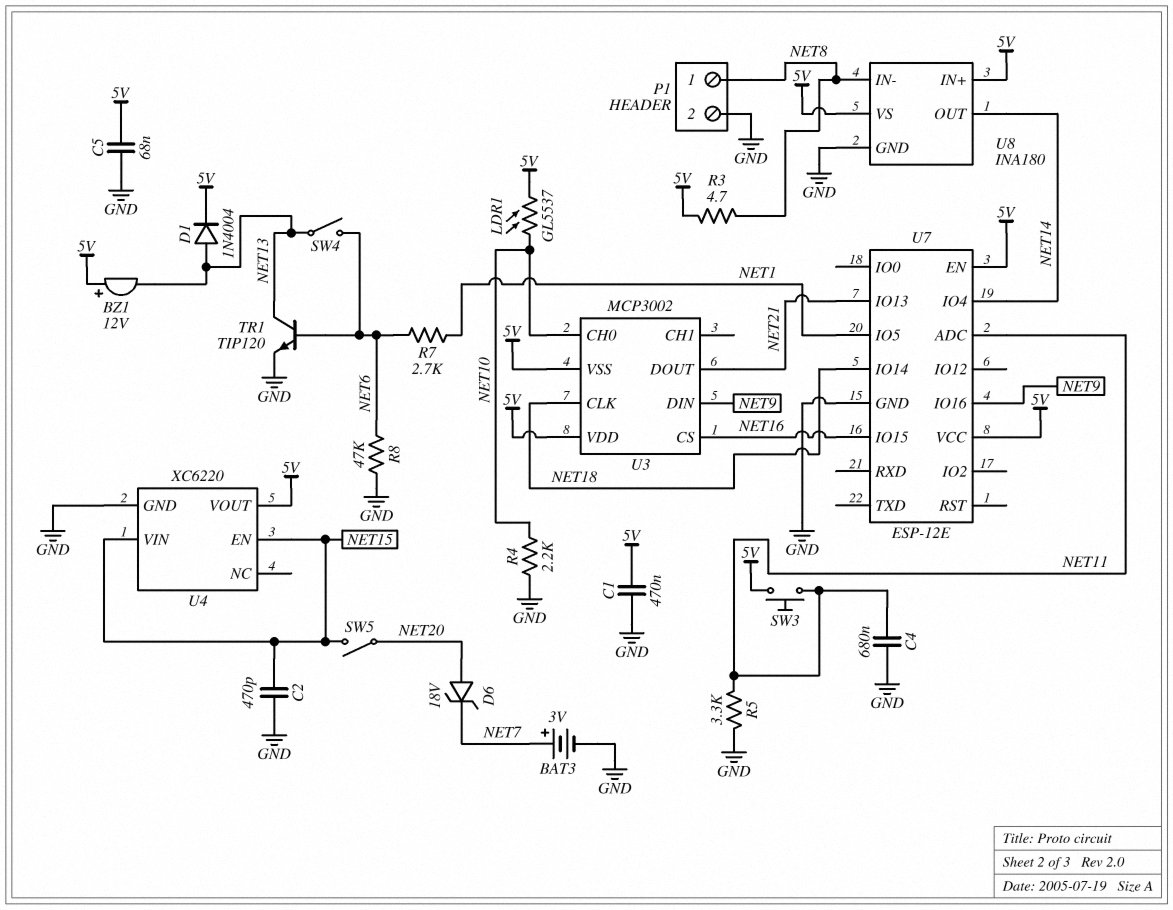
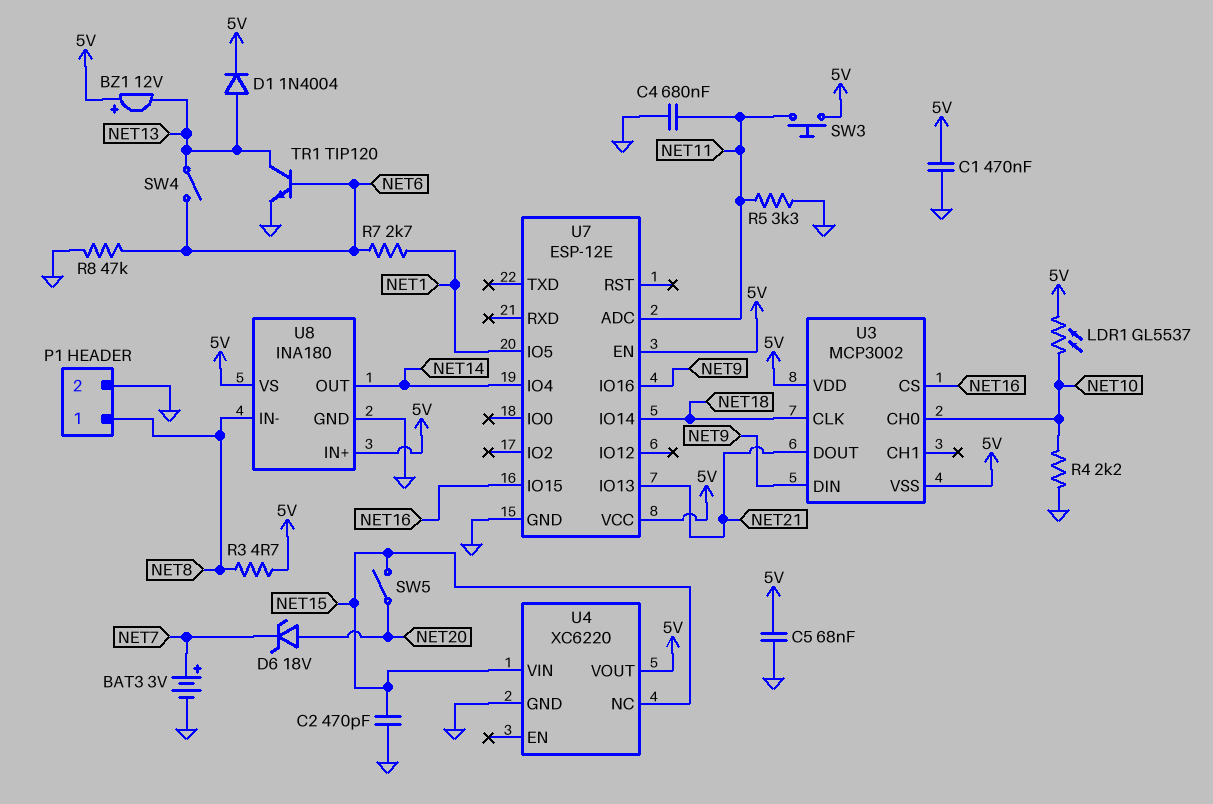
U4 pin EN: NET15 -> none
U4 pin NC: none -> NET15

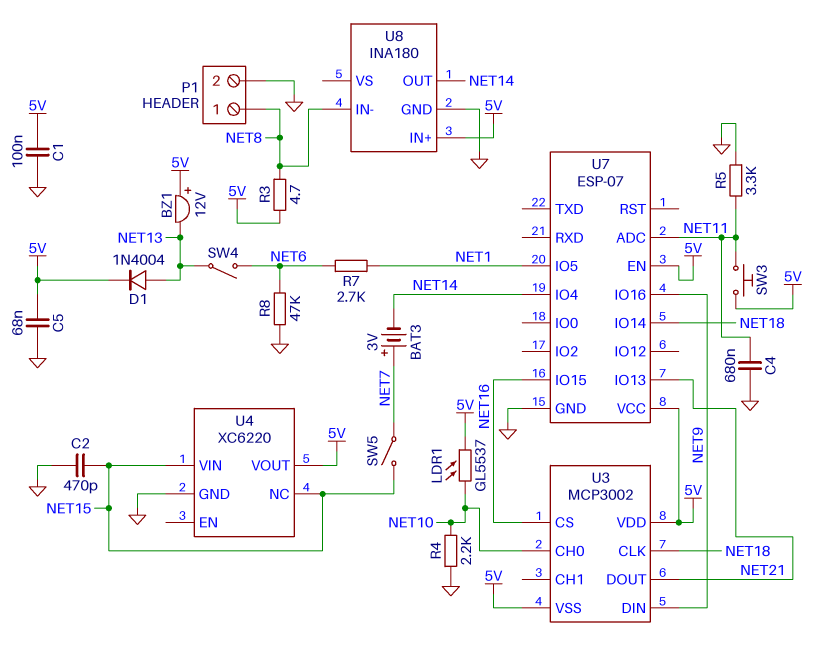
BAT3: 3V (plus NET7, minus GND) -> 3V (plus NET7, minus NET14)
C1: 470nF (5V, GND) -> 100nF (5V, GND)
D6: zener 18V (A NET20, K NET7) -> none
SW5: switch (NET15, NET20) -> switch (NET7, NET15)
TR1: NPN TIP120 (B NET6, C NET13, E GND) -> none
U7: ESP-12E -> ESP-07
U8 pin VS: 5V -> none

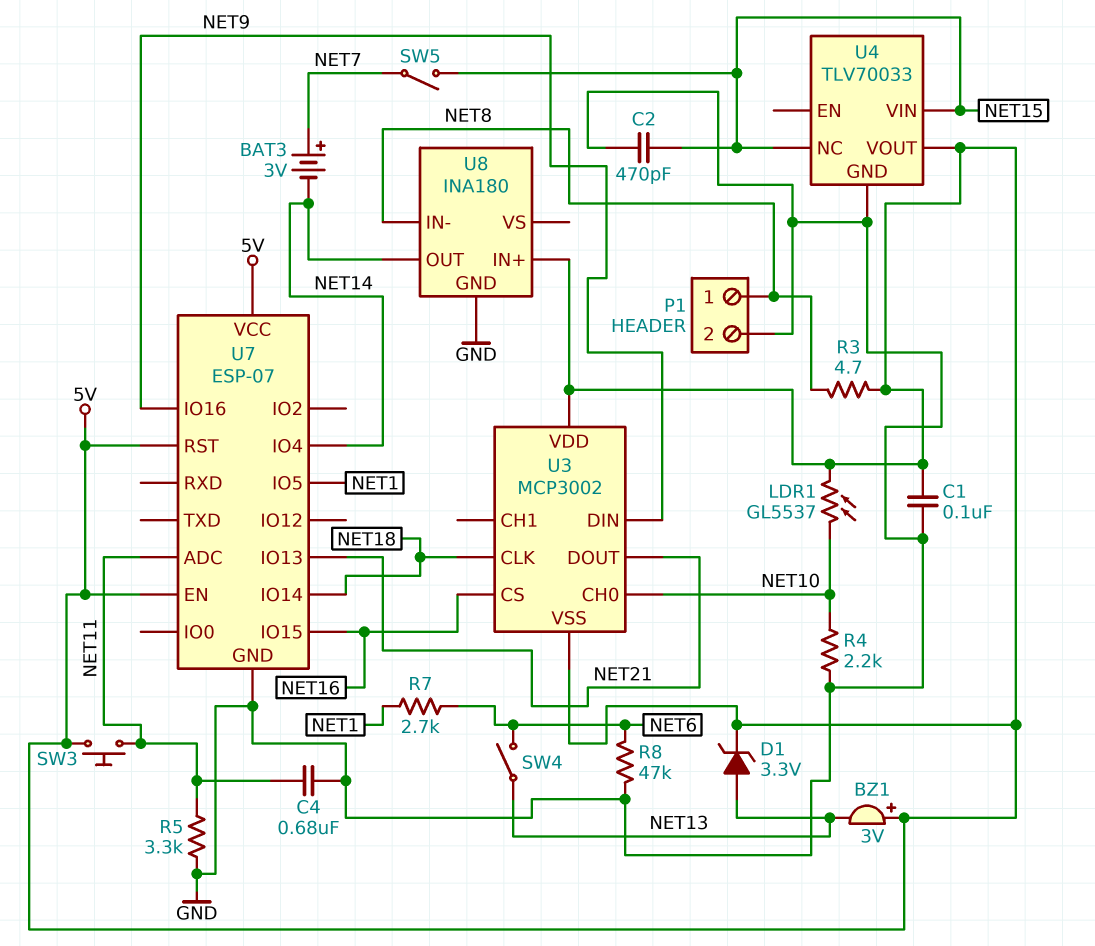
BZ1: buzzer 12V (plus 5V, minus NET13) -> buzzer 3V (plus 5V, minus NET13)
C5: 68nF (5V, GND) -> none
D1: diode 1N4004 (A NET13, K 5V) -> zener 3.3V (A NET13, K 5V)
U4: XC6220 -> TLV70033
U7 pin RST: none -> 5V

